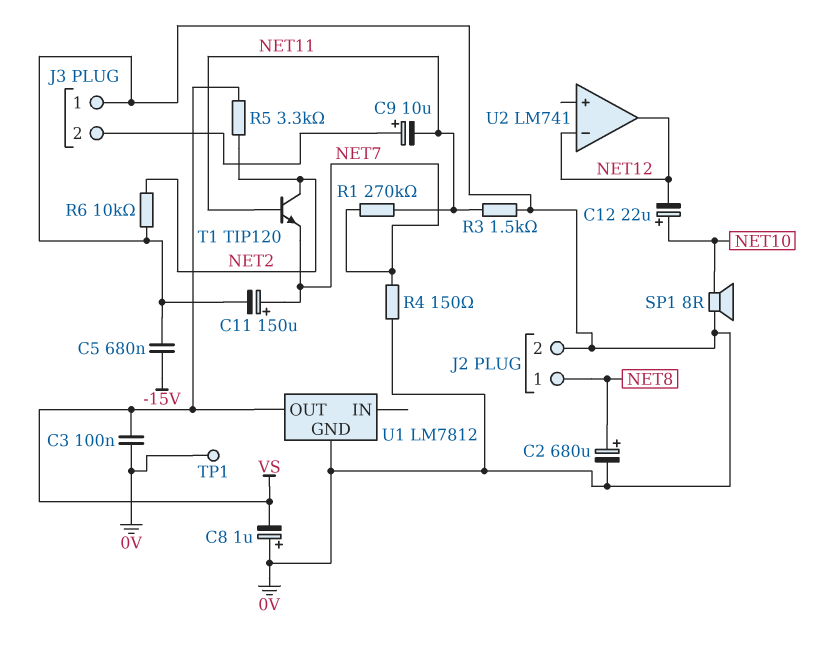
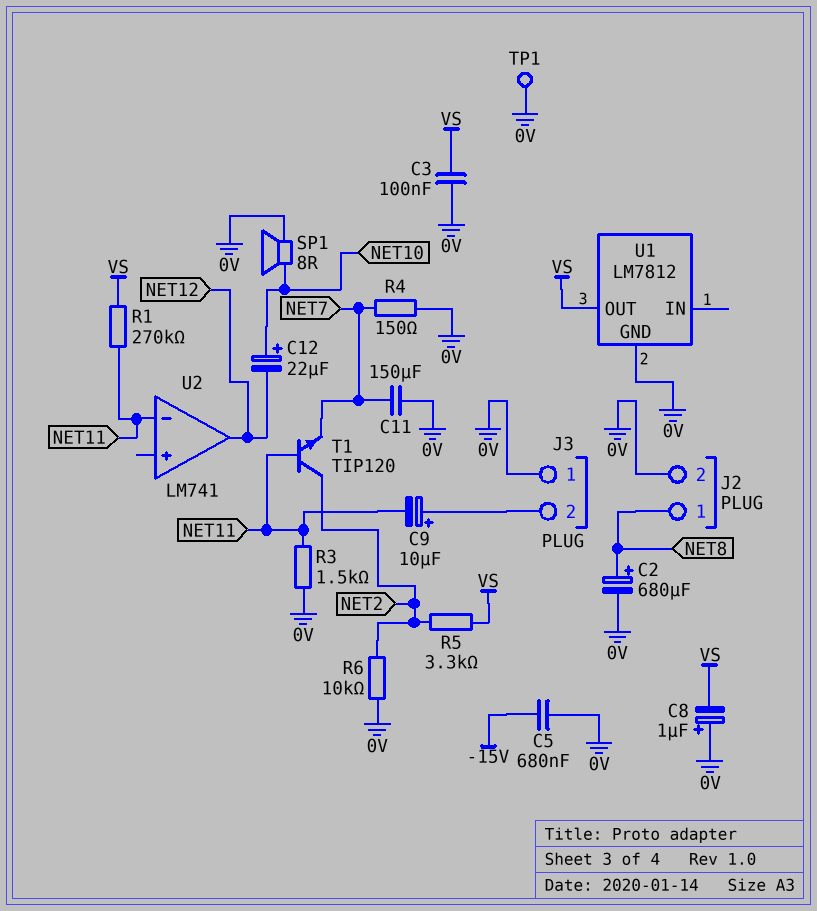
C11: 150uF (plus NET7, minus 0V) -> 150uF (0V, NET7)
R1: 270k (NET7, NET11) -> 270k (NET11, VS)
U2 pin in-: NET12 -> NET11

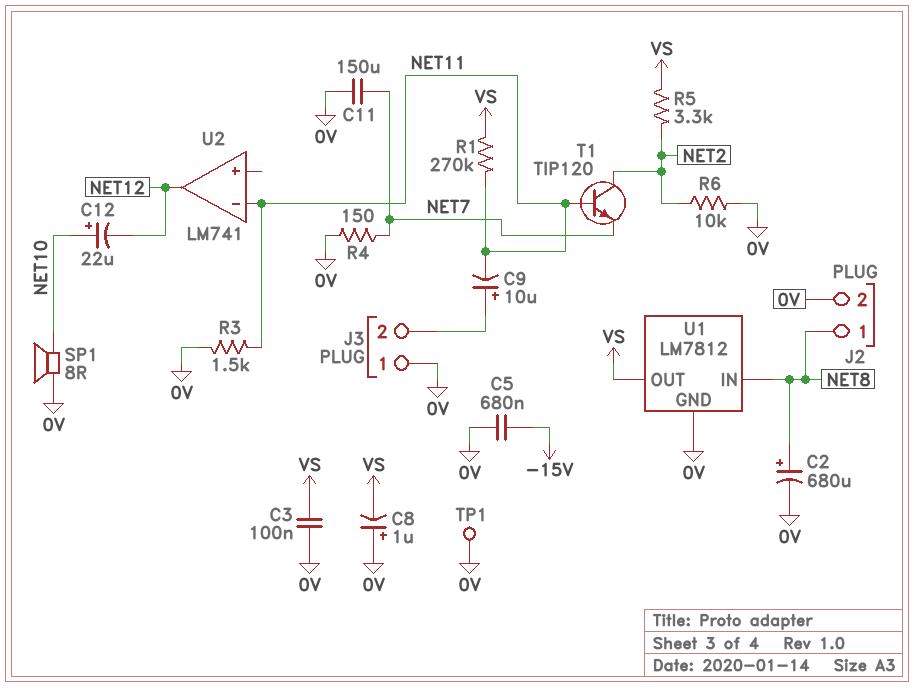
U1 pin IN: none -> NET8

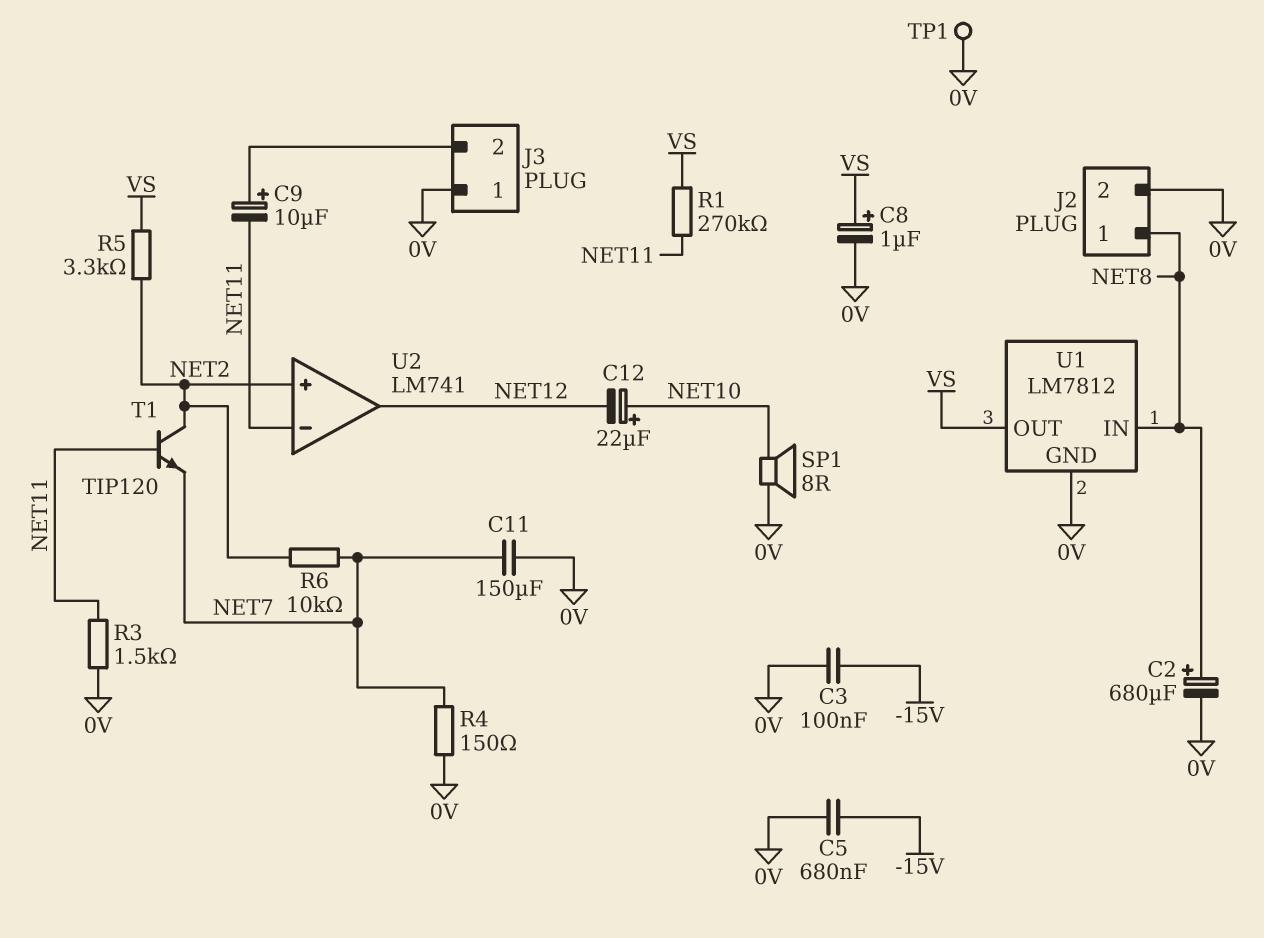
C3: 100nF (0V, VS) -> 100nF (-15V, 0V)
C8: 1uF (plus 0V, minus VS) -> 1uF (plus VS, minus 0V)
R6: 10k (0V, NET2) -> 10k (NET2, NET7)
U2 pin in+: none -> NET2

